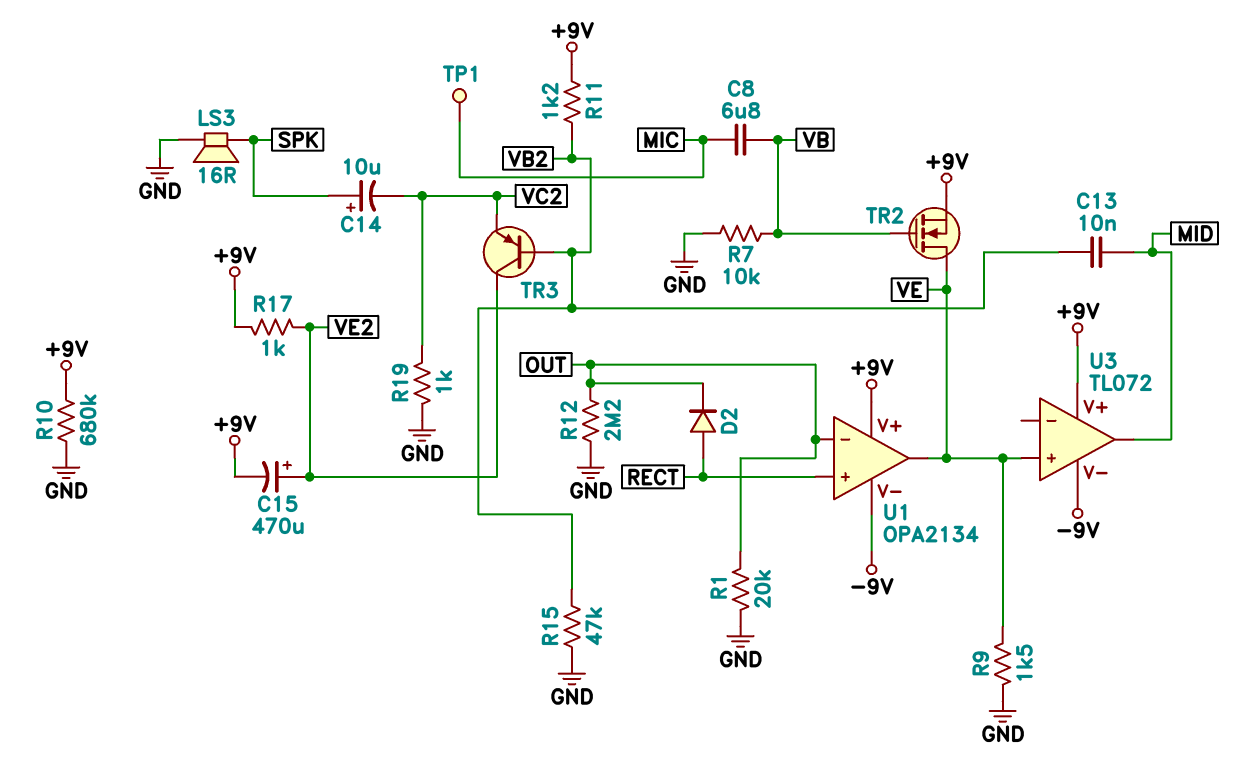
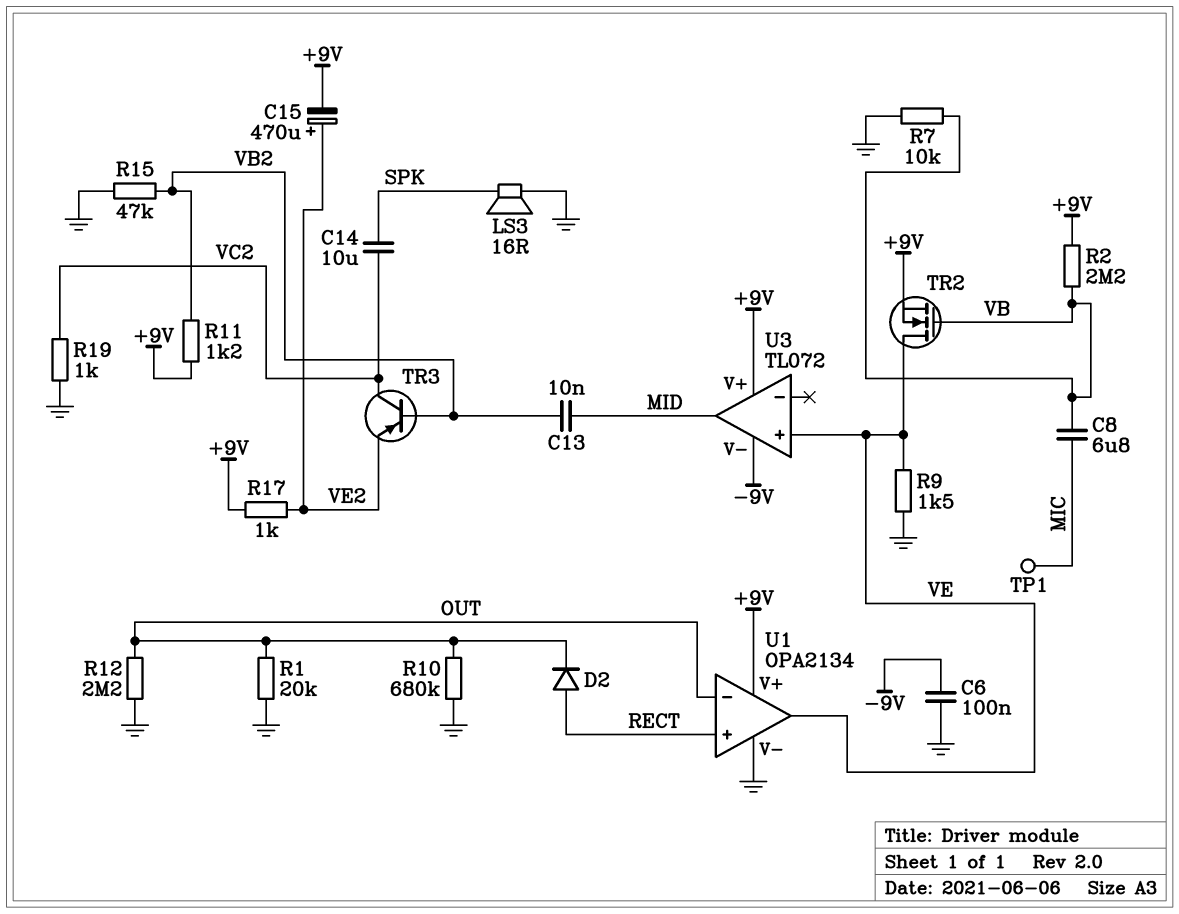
C6: none -> 100nF (-9V, GND)
C14: 10uF (plus SPK, minus VC2) -> 10uF (SPK, VC2)
R2: none -> 2.2M (+9V, VB)
R10: 680k (+9V, GND) -> 680k (GND, OUT)
TR3: PNP (B VB2, C VE2, E VC2) -> PNP (B VB2, C VC2, E VE2)
U1 pin V-: -9V -> GND

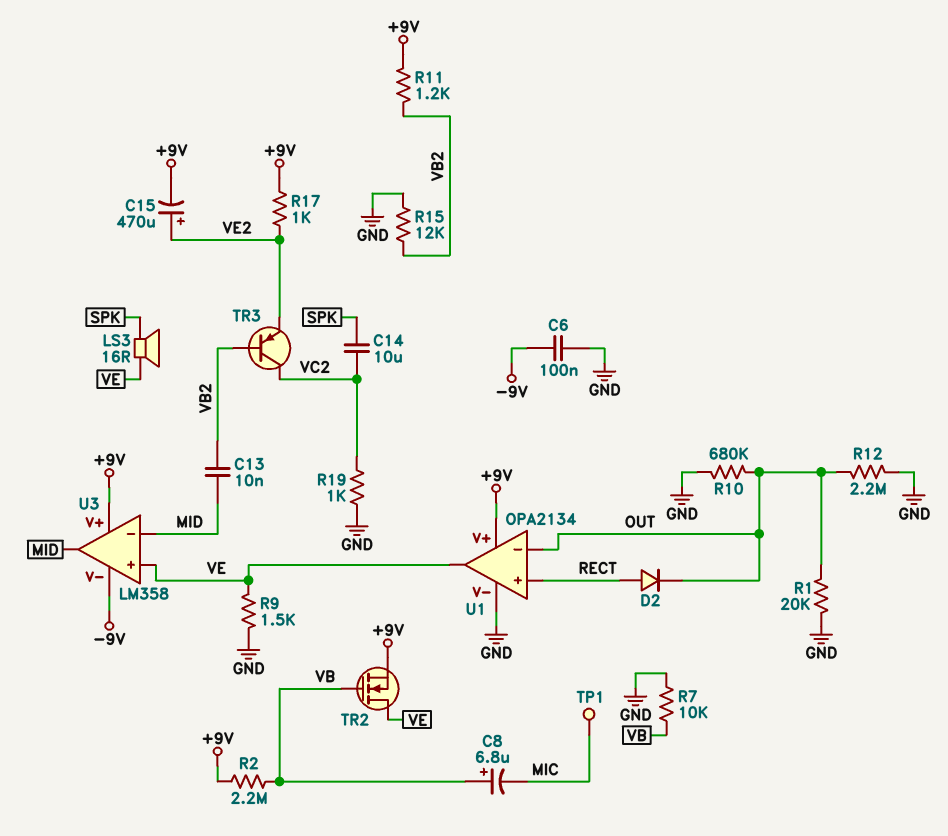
C8: 6.8uF (MIC, VB) -> 6.8uF (plus VB, minus MIC)
LS3: speaker 16R (GND, SPK) -> speaker 16R (SPK, VE)
R15: 47k (GND, VB2) -> 12k (GND, VB2)
U3: TL072 -> LM358
U3 pin in-: none -> MID

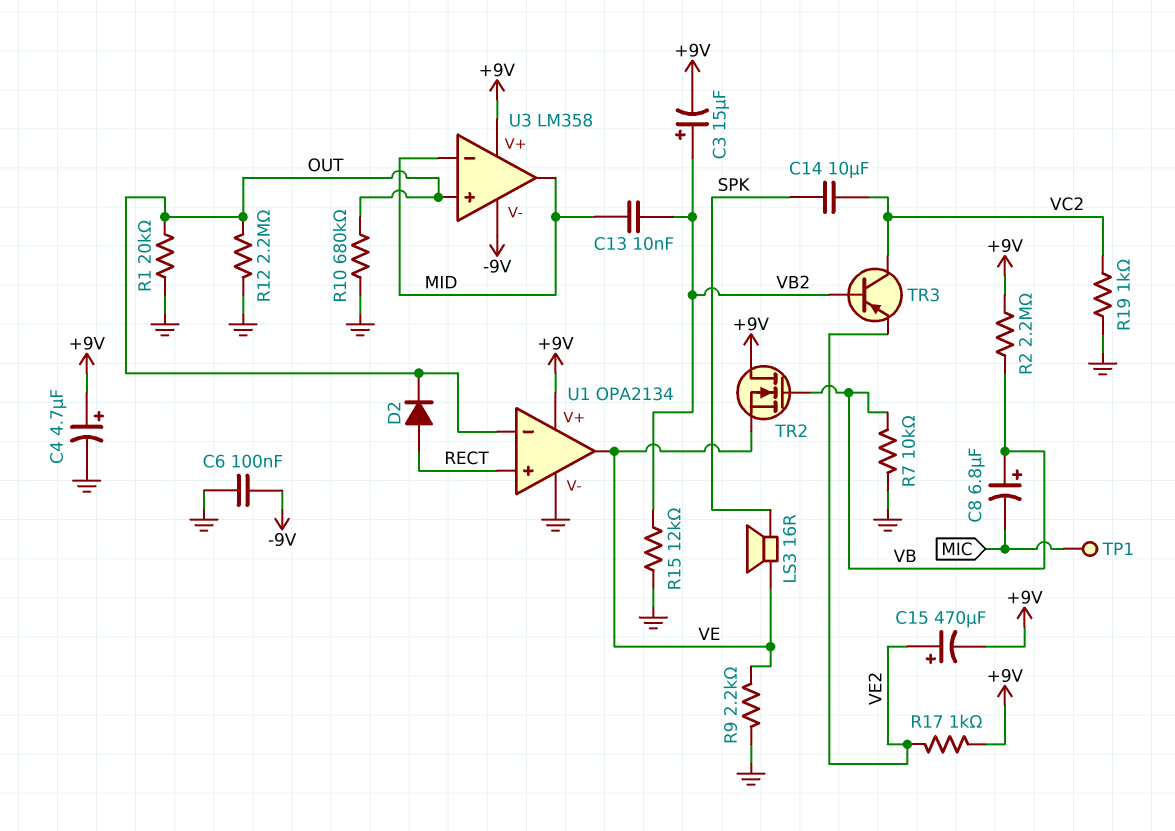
C3: none -> 15uF (plus VB2, minus +9V)
C4: none -> 4.7uF (plus +9V, minus GND)
R9: 1.5k (GND, VE) -> 2.2k (GND, VE)
R11: 1.2k (+9V, VB2) -> none
TR2: NMOS (G VB, D VE, S +9V) -> NMOS (G VB, D +9V, S VE)
U3 pin in+: VE -> OUT

